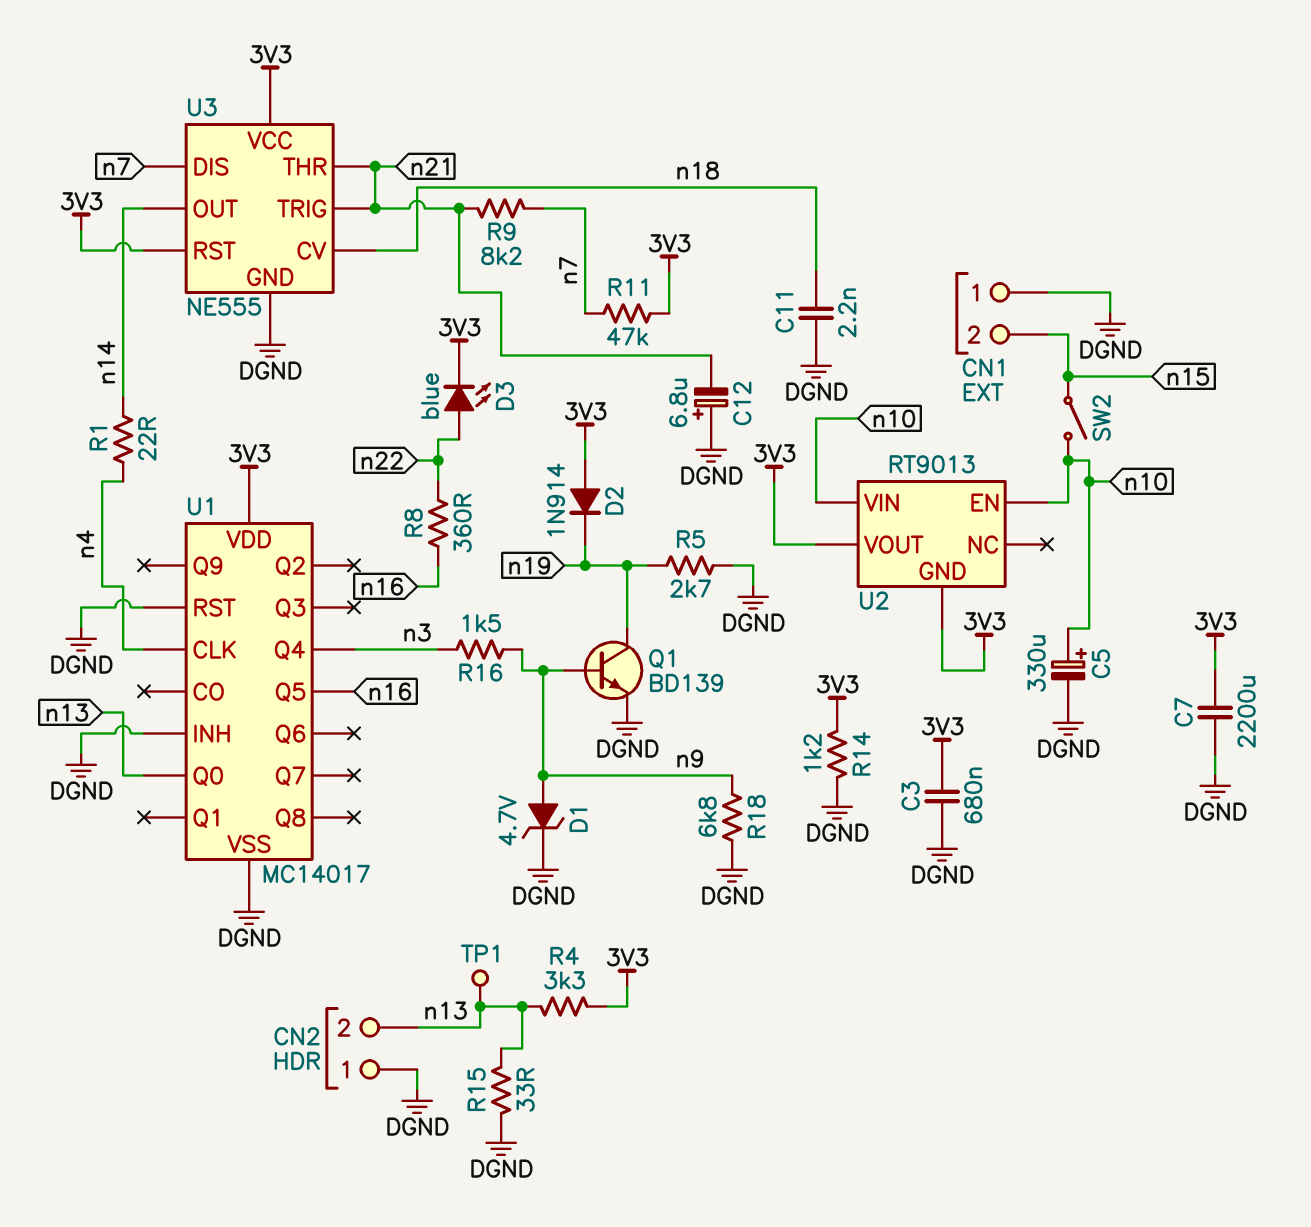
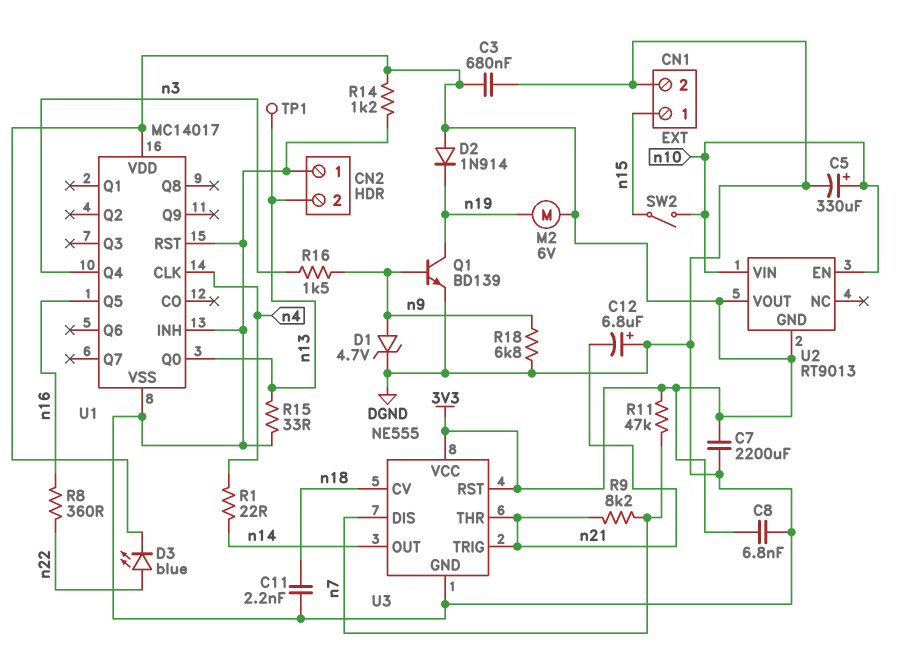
C8: none -> 6.8nF (3V3, DGND)
CN1 pin 1: DGND -> n15
CN1 pin 2: n15 -> DGND
M2: none -> motor 6V (3V3, n19)
R4: 3.3k (3V3, n13) -> none
R5: 2.7k (DGND, n19) -> none

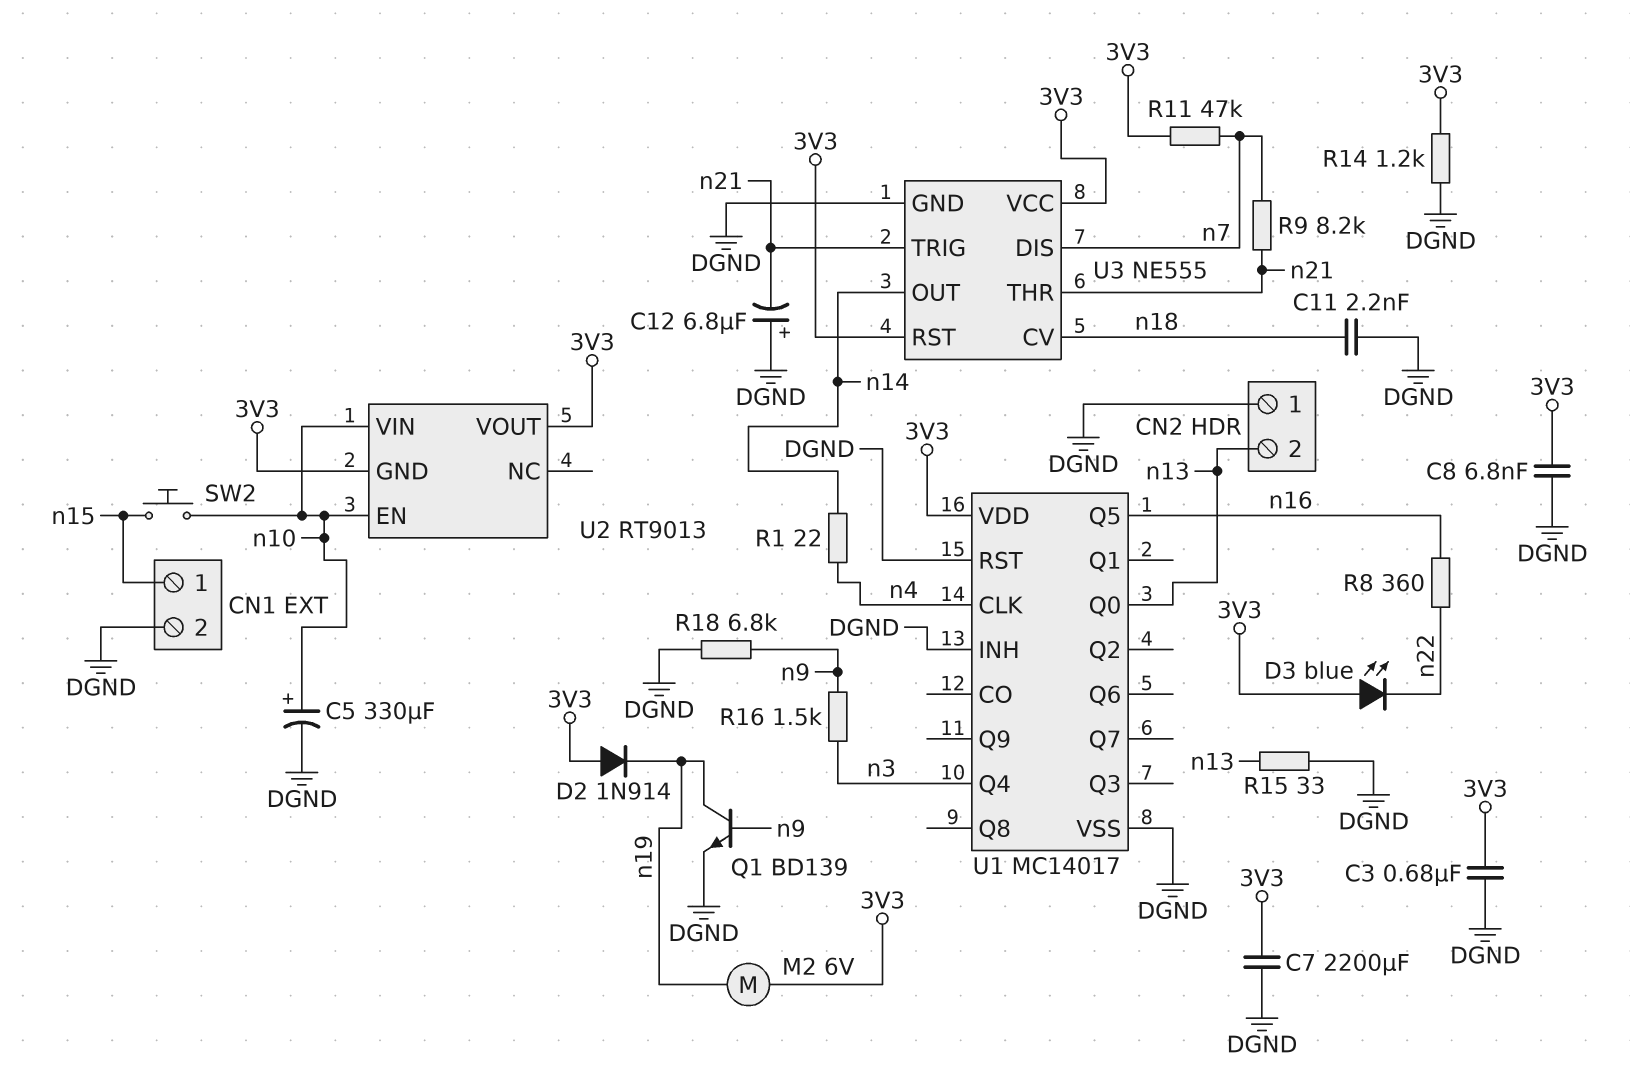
D1: zener 4.7V (A n9, K DGND) -> none
D3: LED blue (A n22, K 3V3) -> LED blue (A 3V3, K n22)
SW2: switch (n10, n15) -> button (n10, n15)
TP1: test point (n13) -> none

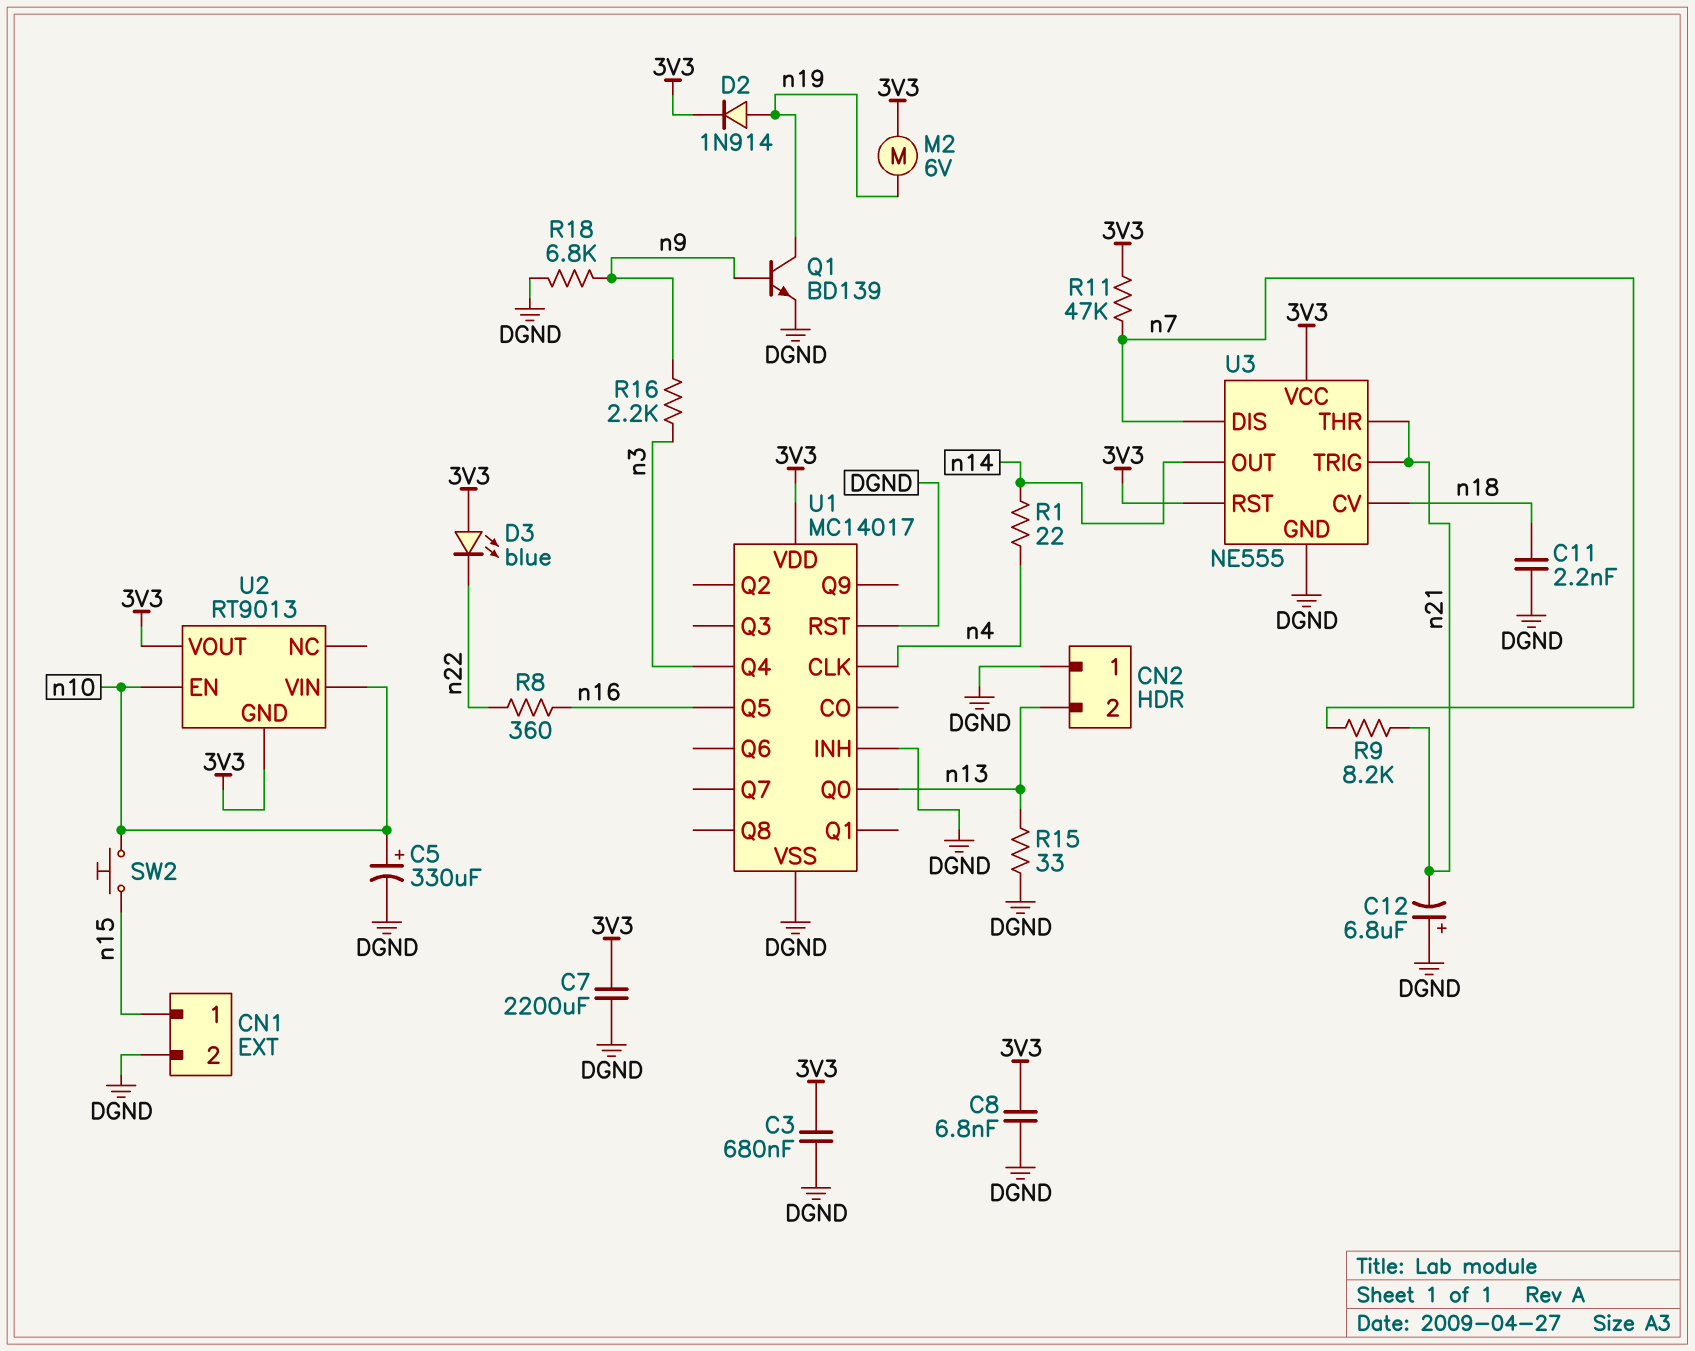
D2: diode 1N914 (A 3V3, K n19) -> diode 1N914 (A n19, K 3V3)
R14: 1.2k (3V3, DGND) -> none
R16: 1.5k (n3, n9) -> 2.2k (n3, n9)

